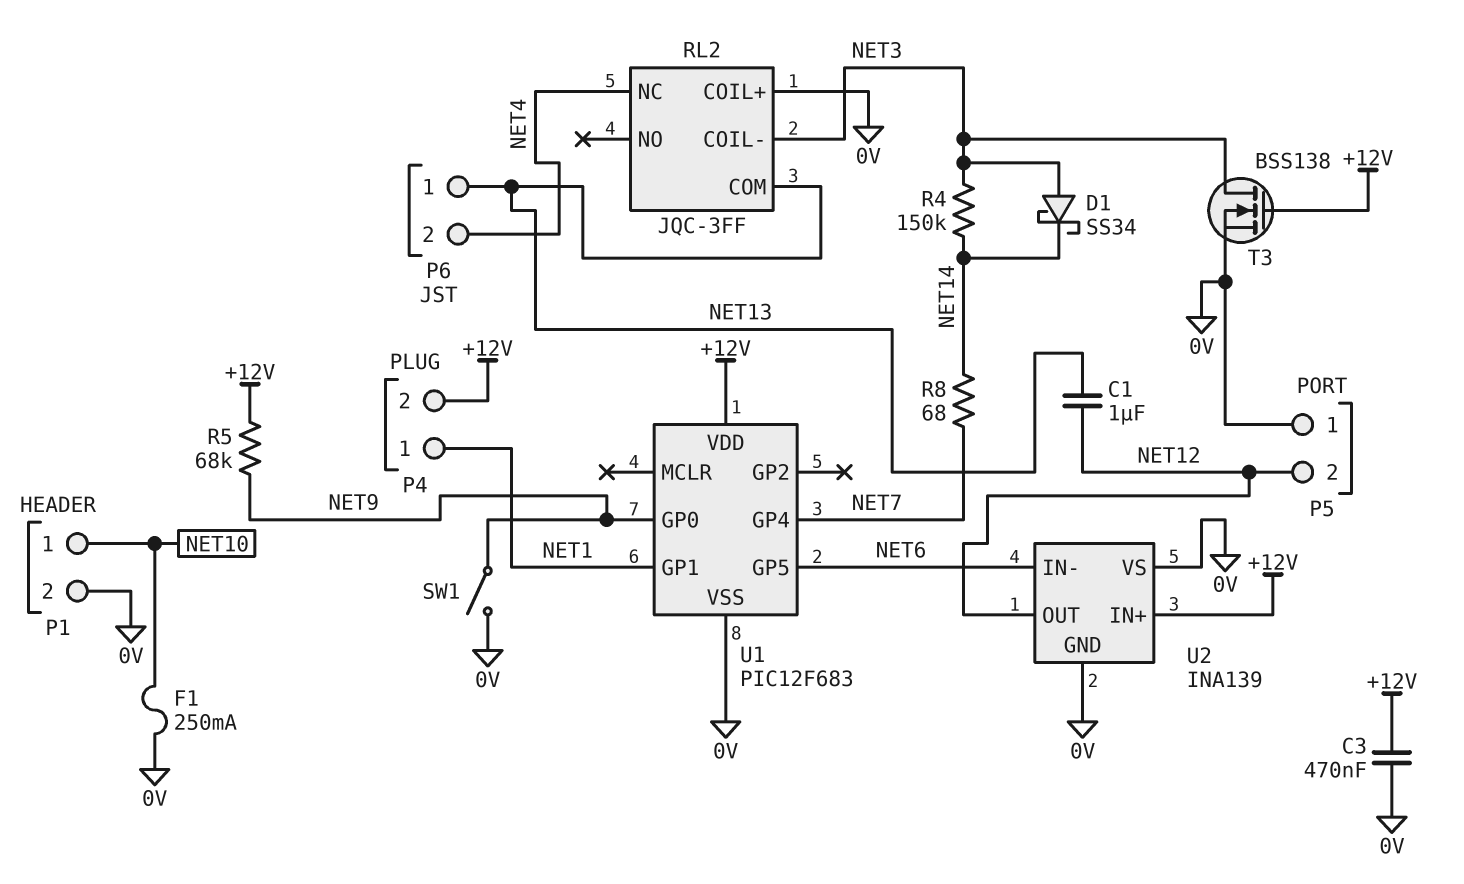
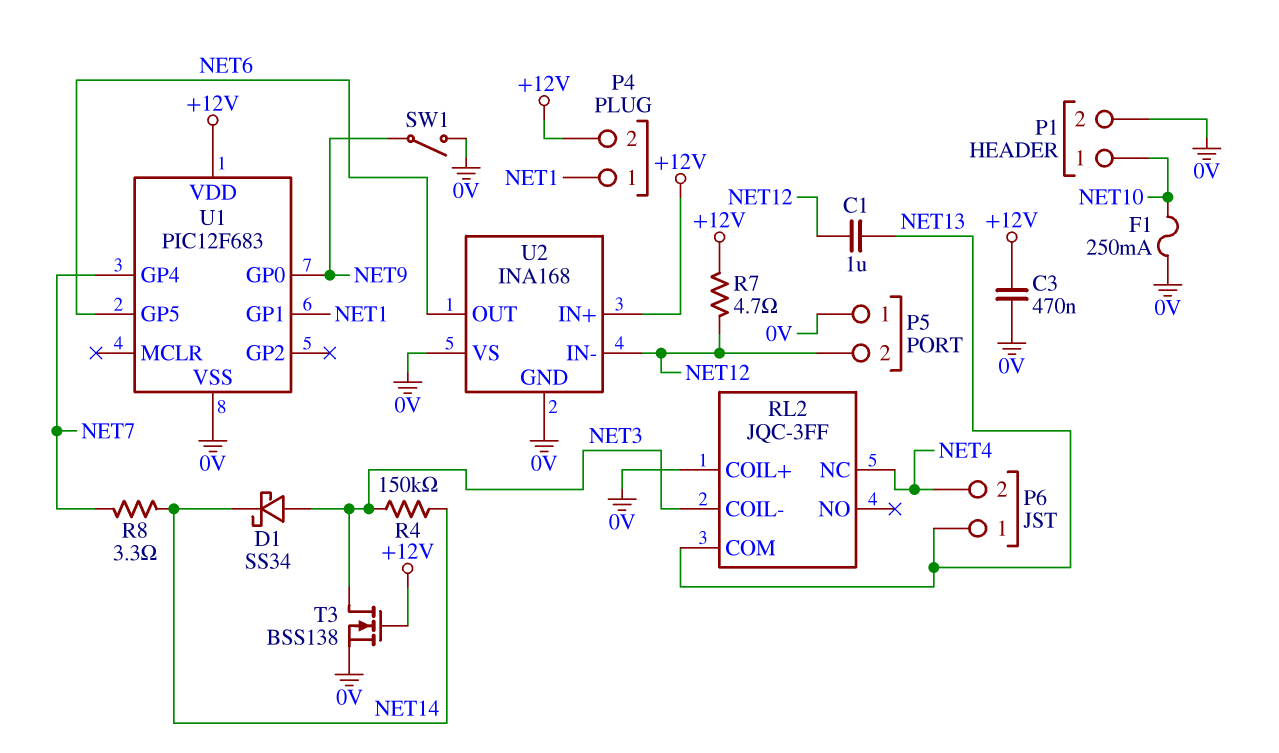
R5: 68k (+12V, NET9) -> none
R7: none -> 4.7 (+12V, NET12)
R8: 68 (NET7, NET14) -> 3.3 (NET7, NET14)
U2: INA139 -> INA168
U2 pin IN-: NET6 -> NET12
U2 pin OUT: NET12 -> NET6

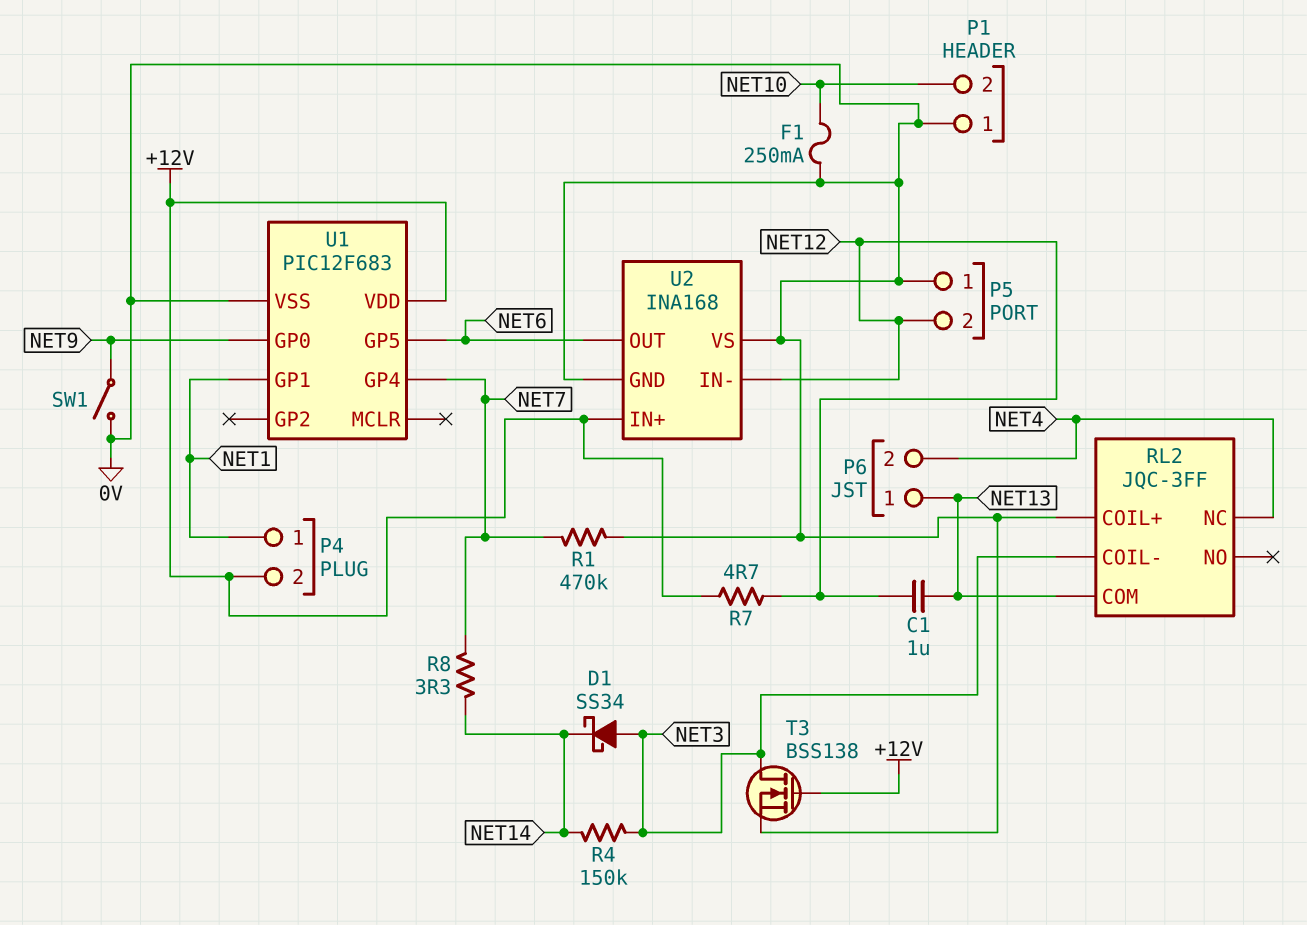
C3: 470nF (+12V, 0V) -> none
P1 pin 1: NET10 -> 0V
P1 pin 2: 0V -> NET10
R1: none -> 470k (0V, NET7)

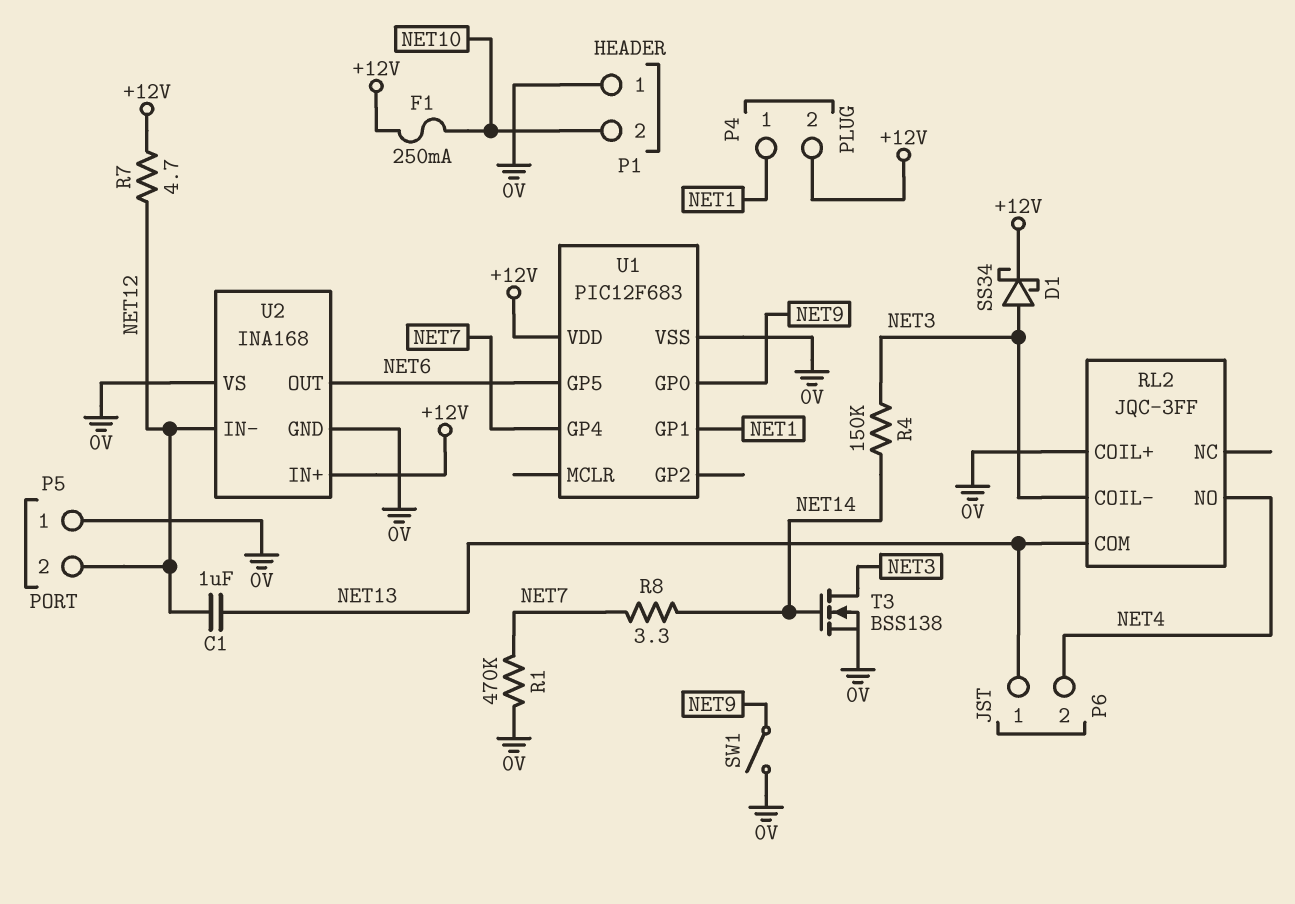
D1: schottky SS34 (A NET3, K NET14) -> schottky SS34 (A NET3, K +12V)
F1: 250mA (0V, NET10) -> 250mA (+12V, NET10)
RL2 pin NC: NET4 -> none
RL2 pin NO: none -> NET4
T3: NMOS BSS138 (G +12V, D NET3, S 0V) -> NMOS BSS138 (G NET14, D NET3, S 0V)

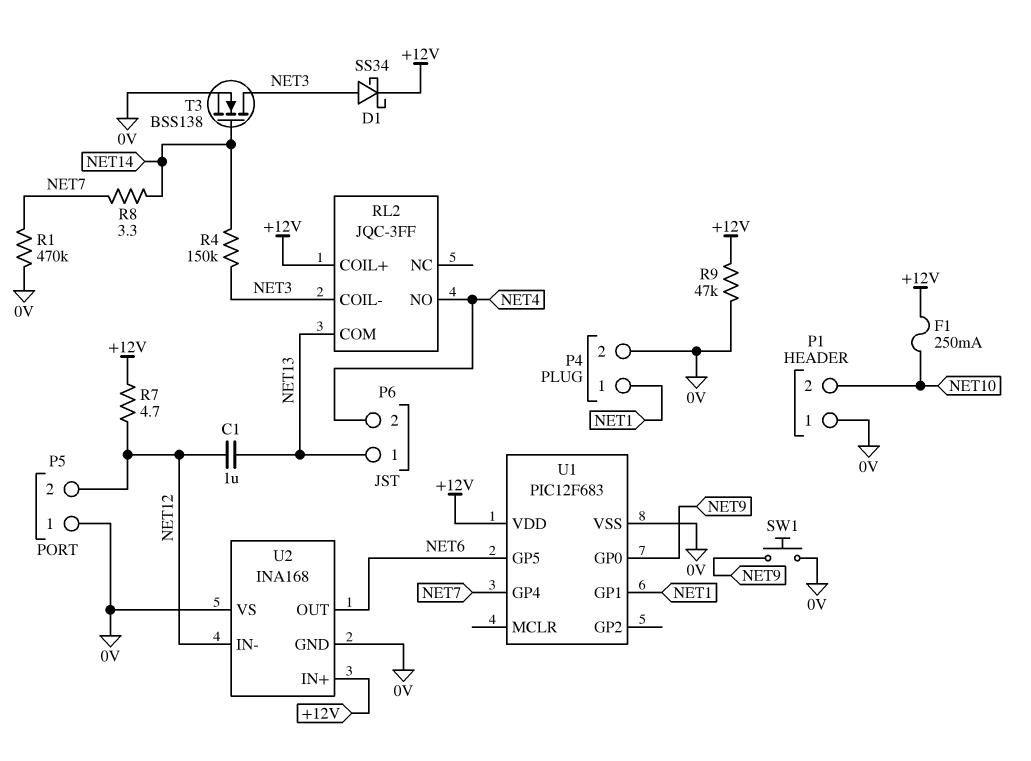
P4 pin 2: +12V -> 0V
R9: none -> 47k (+12V, 0V)
RL2 pin COIL+: 0V -> +12V
SW1: switch (0V, NET9) -> button (0V, NET9)

